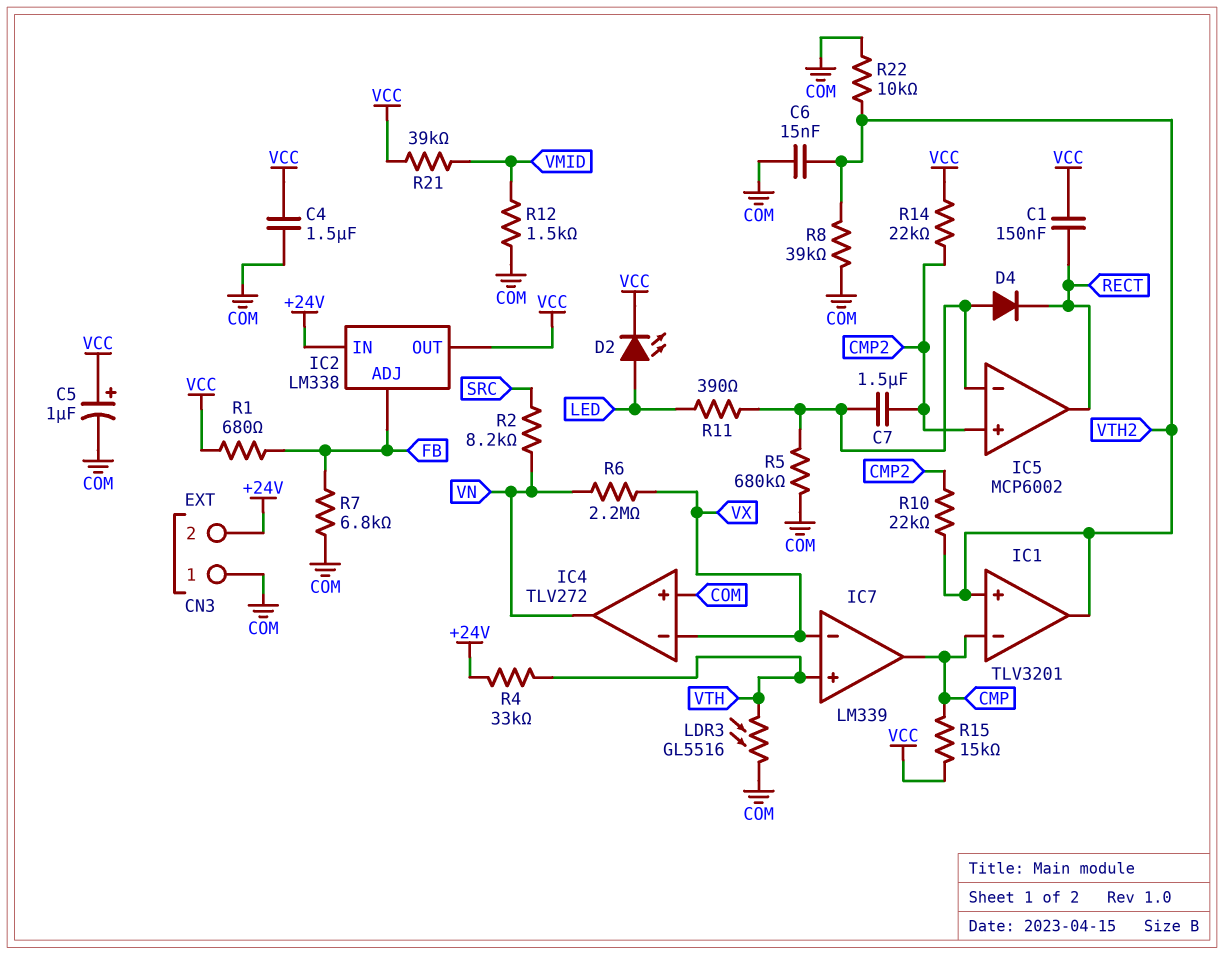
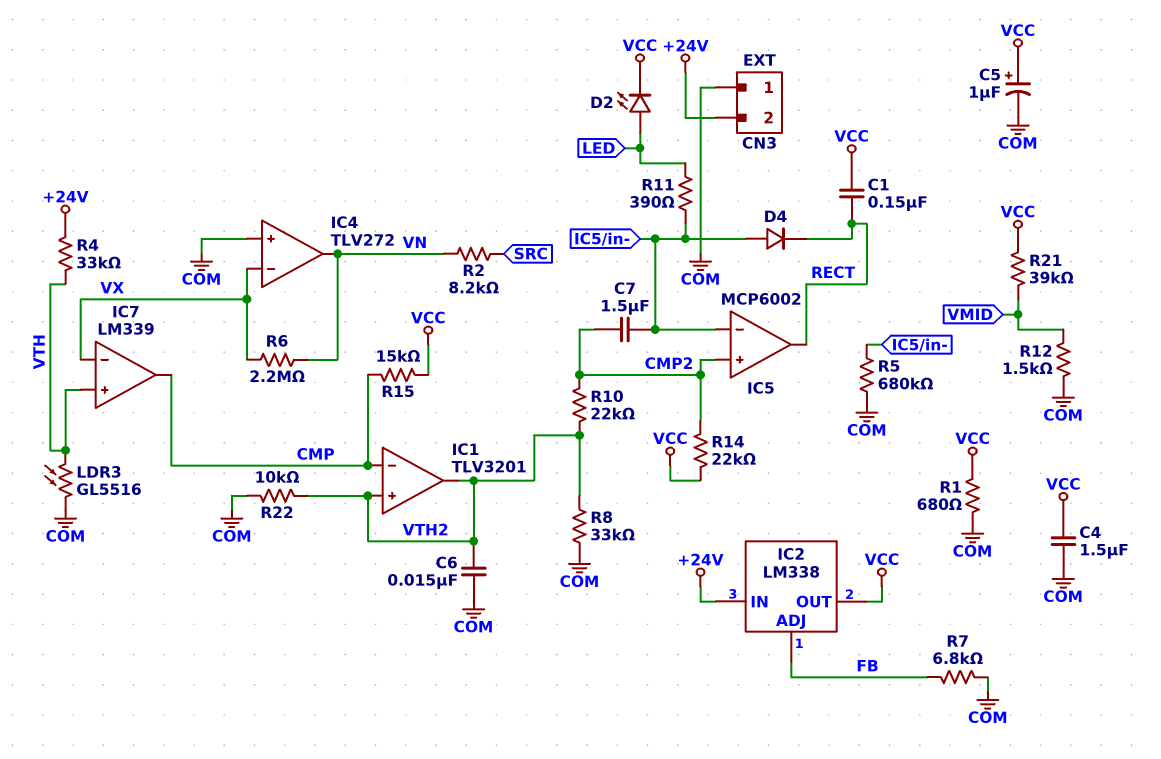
R1: 680 (FB, VCC) -> 680 (COM, VCC)
R8: 39k (COM, VTH2) -> 33k (COM, VTH2)

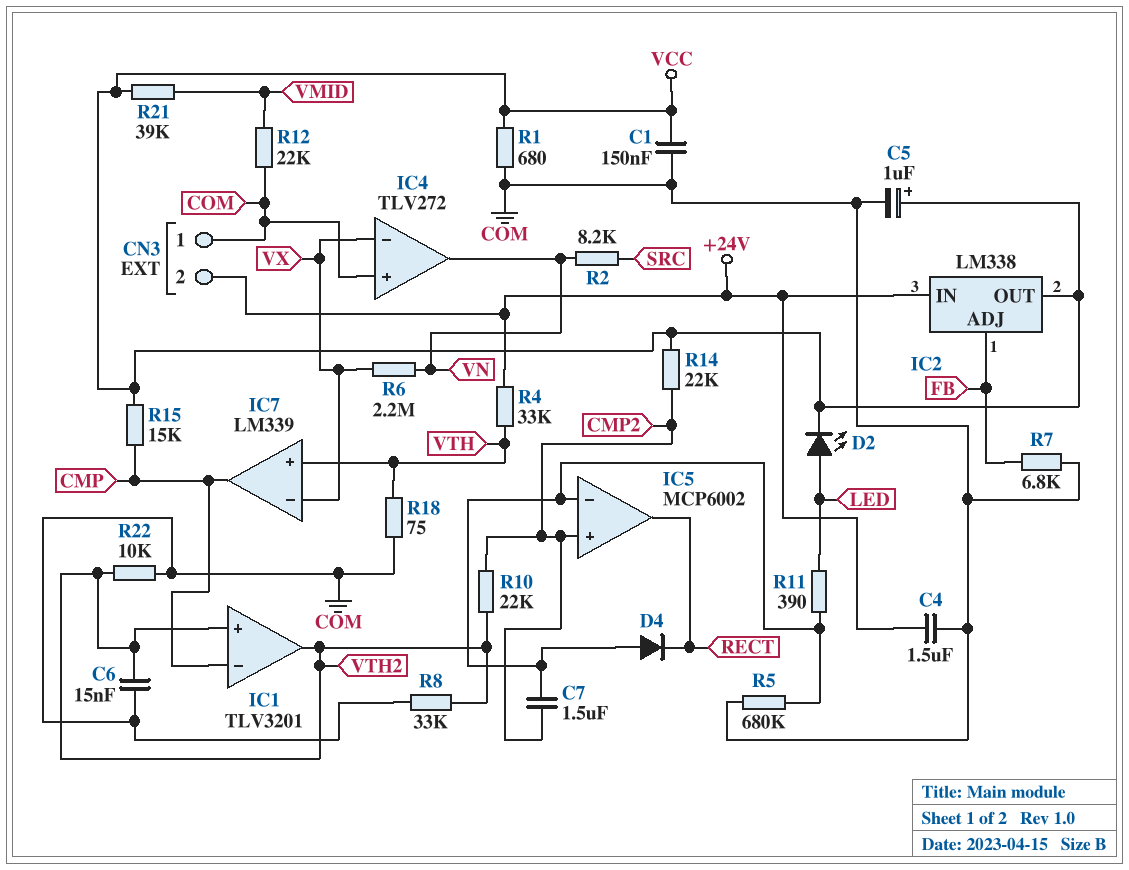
C1: 150nF (RECT, VCC) -> 150nF (COM, VCC)
C4: 1.5uF (COM, VCC) -> 1.5uF (+24V, COM)
LDR3: GL5516 (COM, VTH) -> none
R12: 1.5k (COM, VMID) -> 22k (COM, VMID)
R18: none -> 75 (COM, VTH)

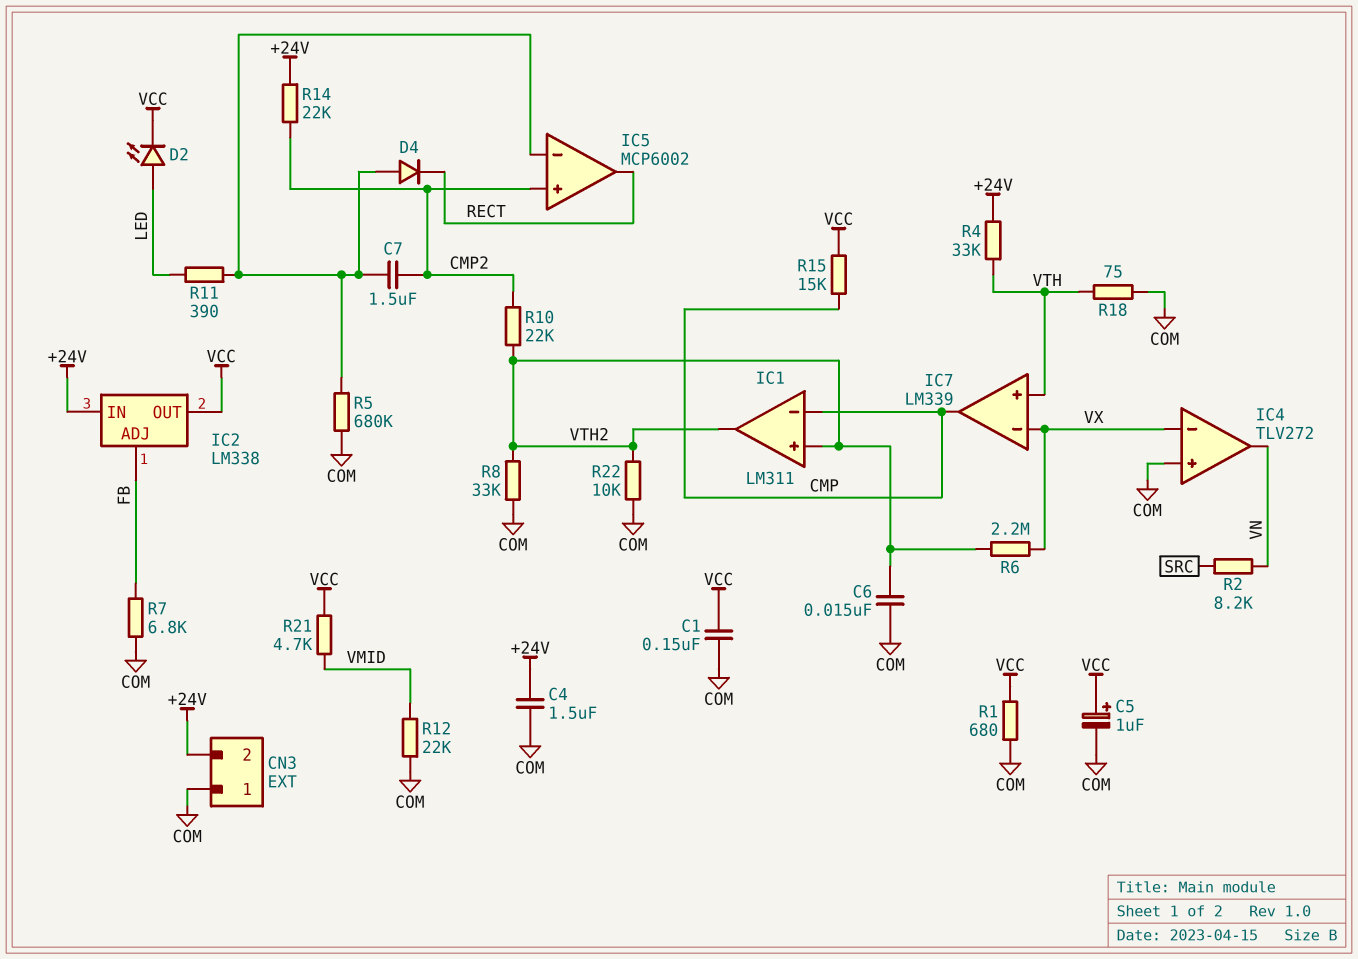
IC1: TLV3201 -> LM311
R6: 2.2M (VN, VX) -> 2.2M (VTH2, VX)
R14: 22k (CMP2, VCC) -> 22k (+24V, CMP2)
R21: 39k (VCC, VMID) -> 4.7k (VCC, VMID)

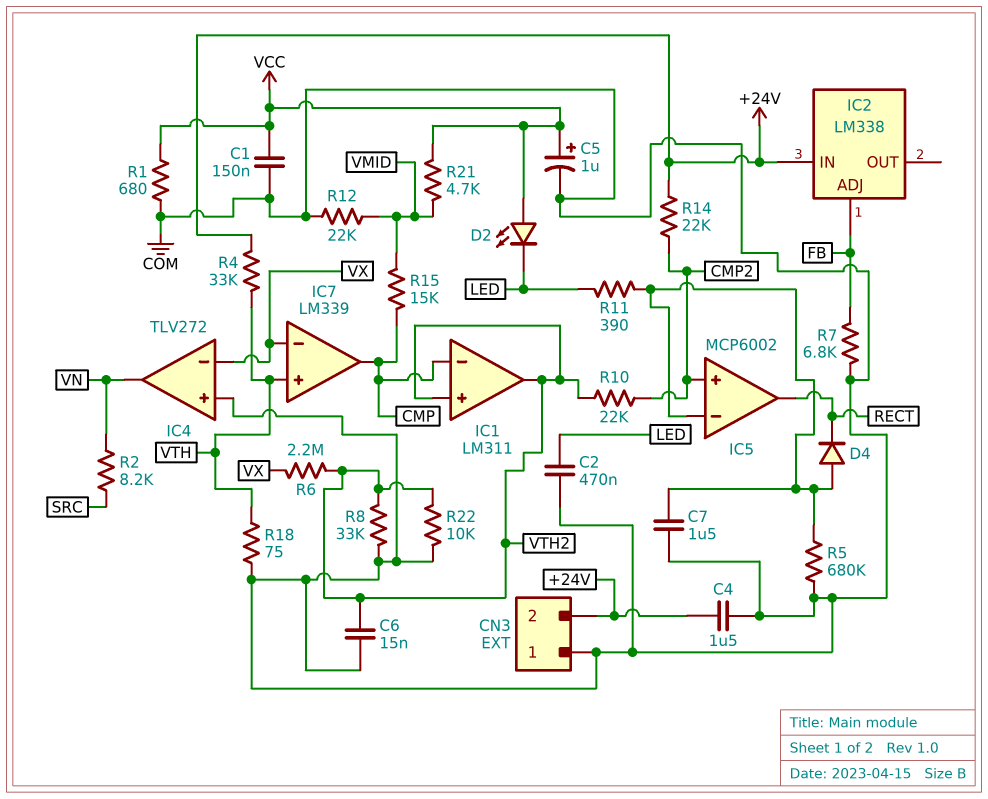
C2: none -> 470nF (COM, LED)
C7: 1.5uF (CMP2, IC5/in-) -> 1.5uF (COM, IC5/in-)
D2: LED (A LED, K VCC) -> LED (A VCC, K LED)
IC2 pin OUT: VCC -> none
R15: 15k (CMP, VCC) -> 15k (CMP, VMID)

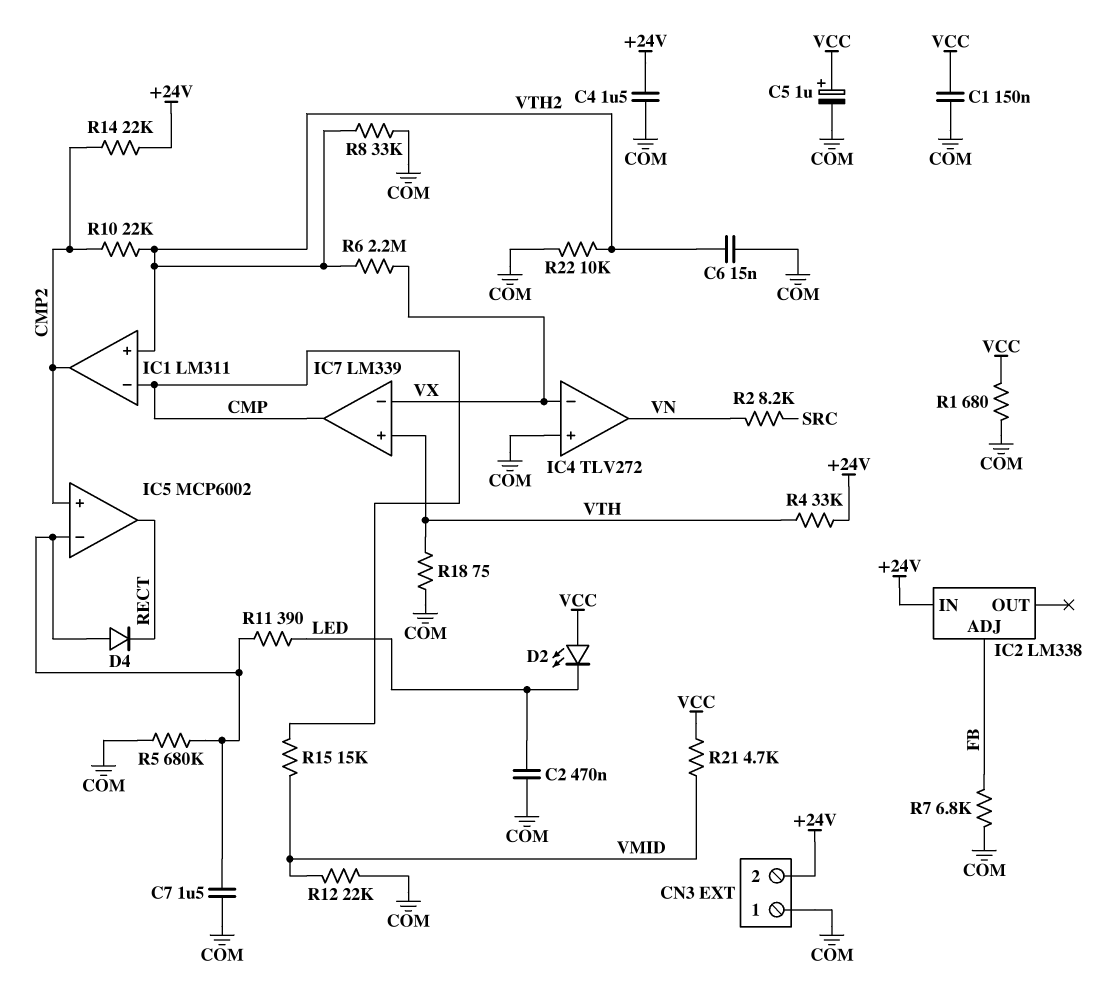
IC1 pin out: VTH2 -> CMP2

